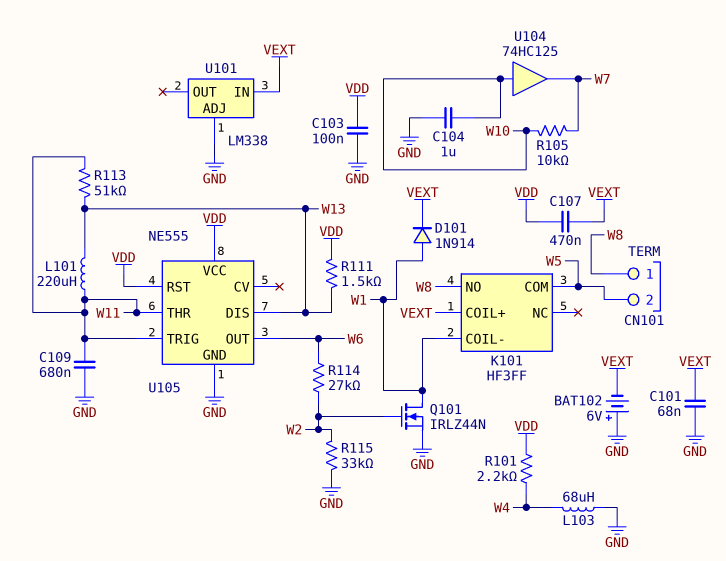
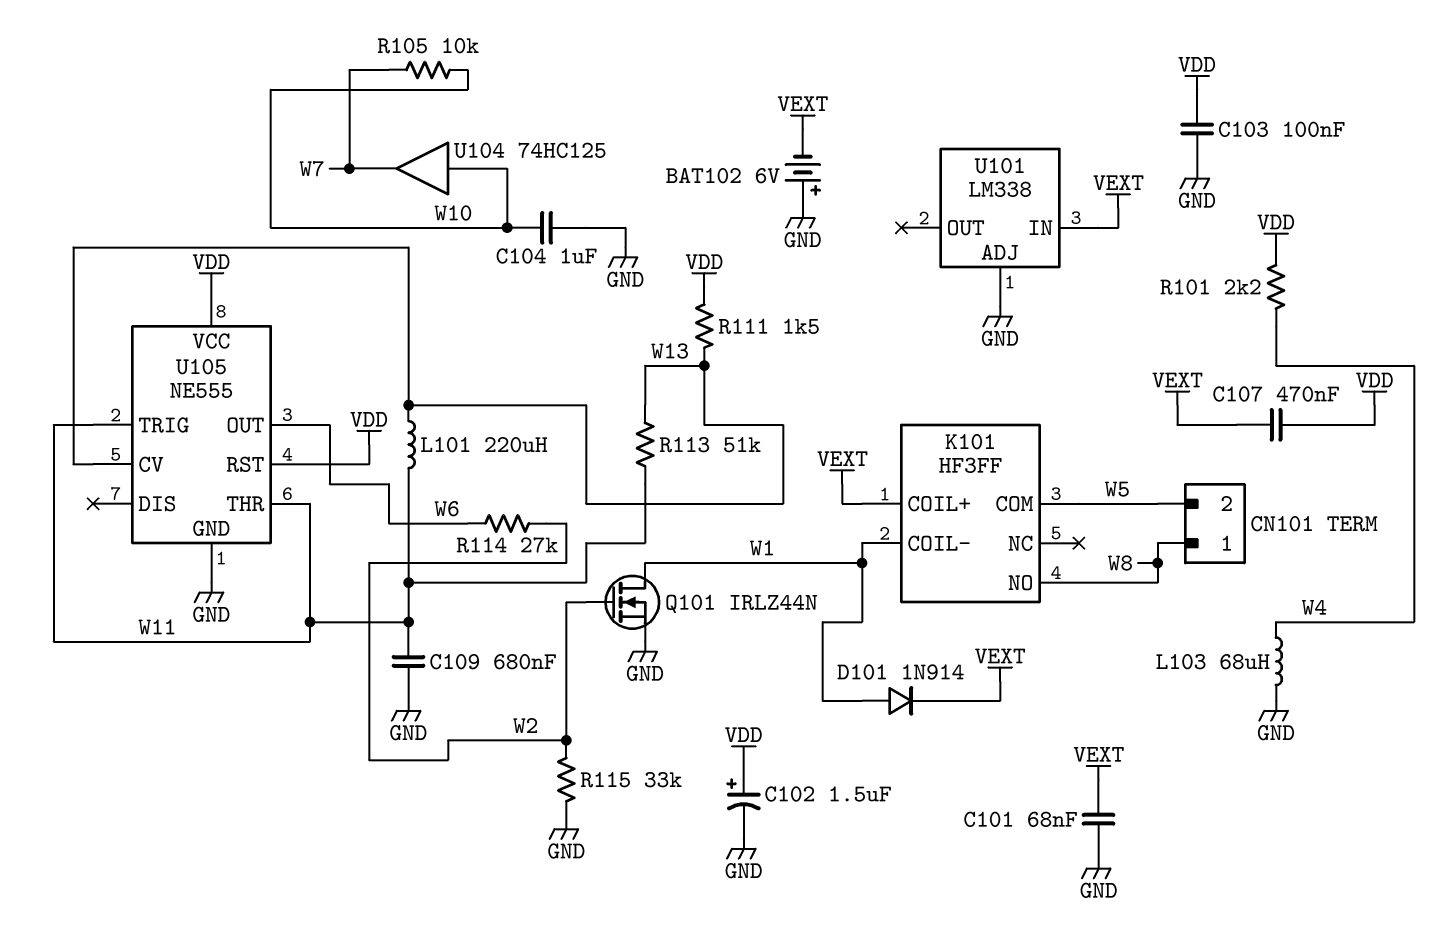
C102: none -> 1.5uF (plus VDD, minus GND)
U105 pin CV: none -> W13
U105 pin DIS: W13 -> none

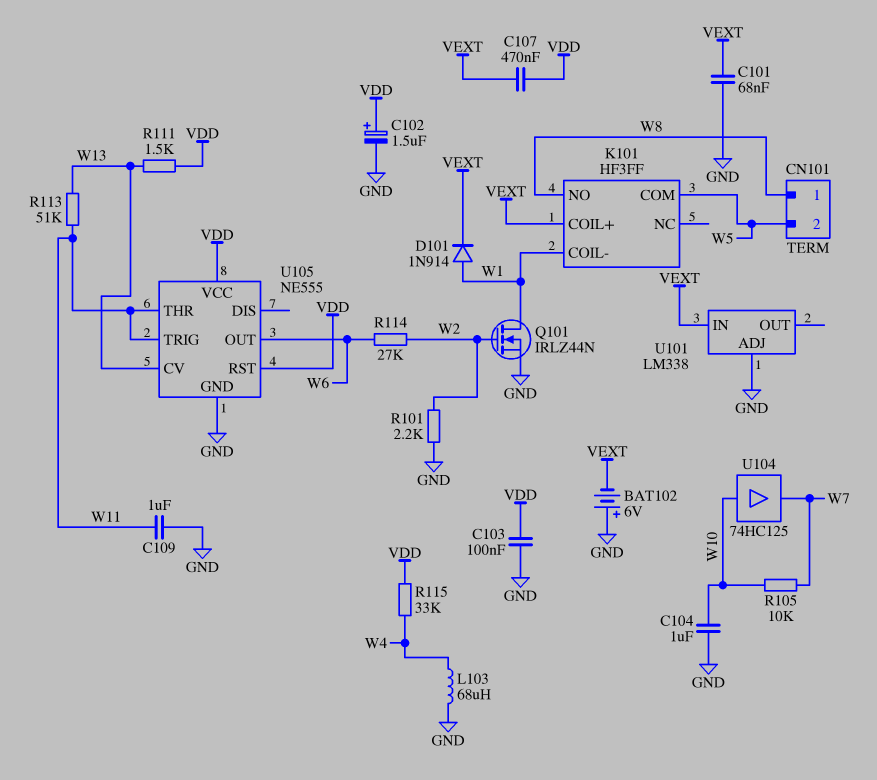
C109: 680nF (GND, W11) -> 1uF (GND, W11)
L101: 220uH (W11, W13) -> none
R101: 2.2k (VDD, W4) -> 2.2k (GND, W2)
R115: 33k (GND, W2) -> 33k (VDD, W4)

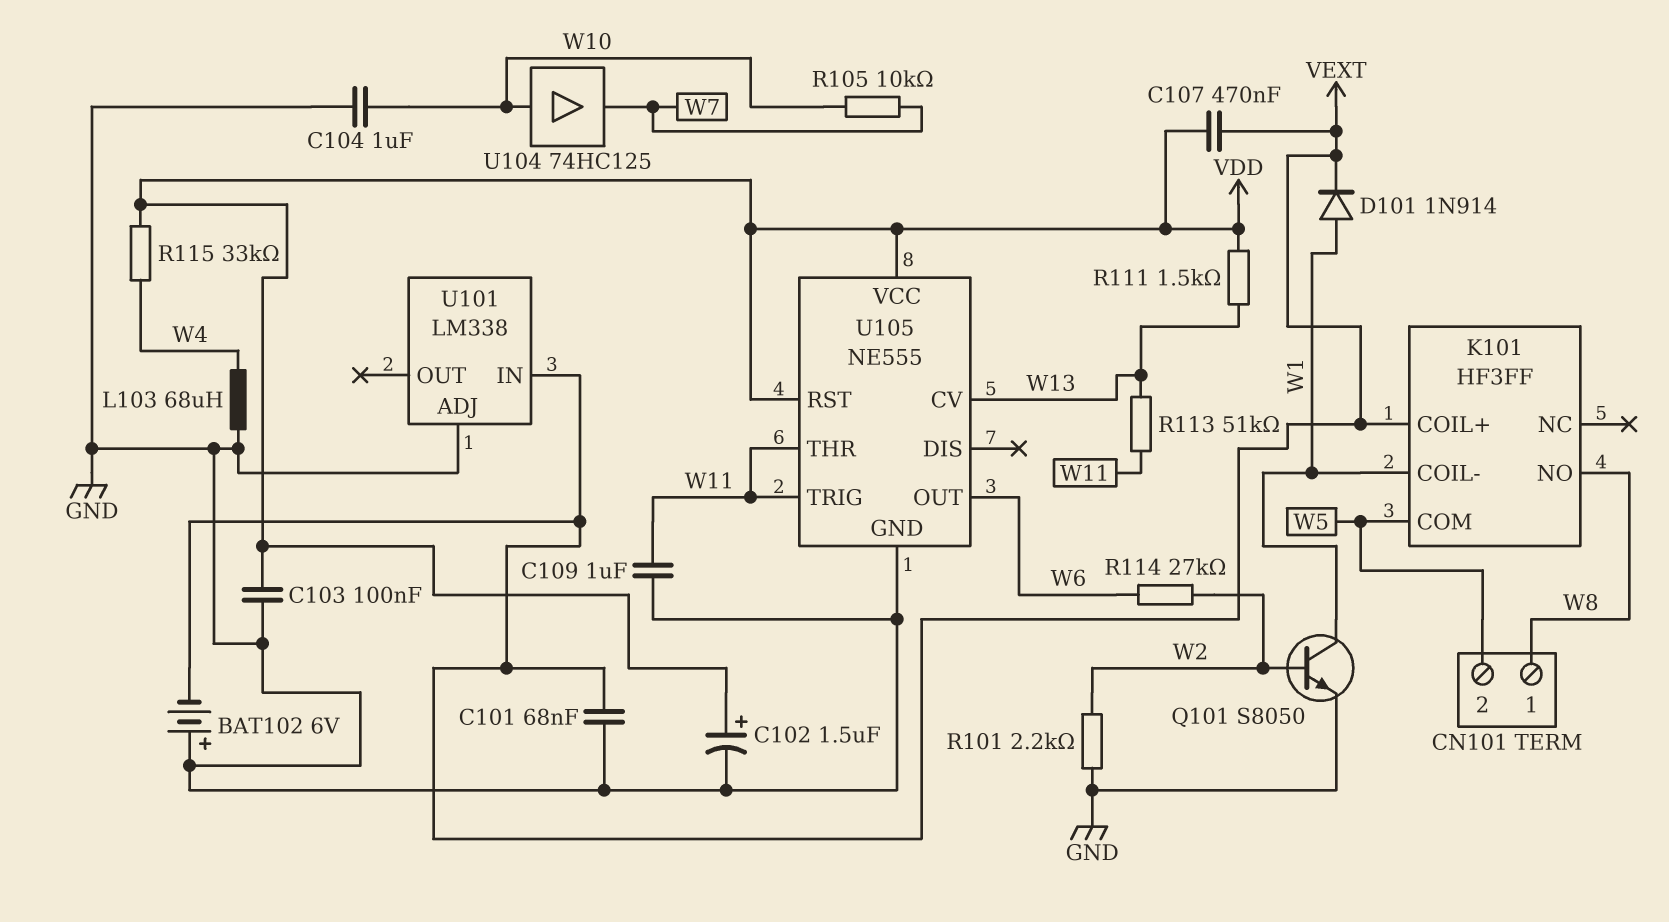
Q101: NMOS IRLZ44N (G W2, D W1, S GND) -> NPN S8050 (B W2, C W1, E GND)

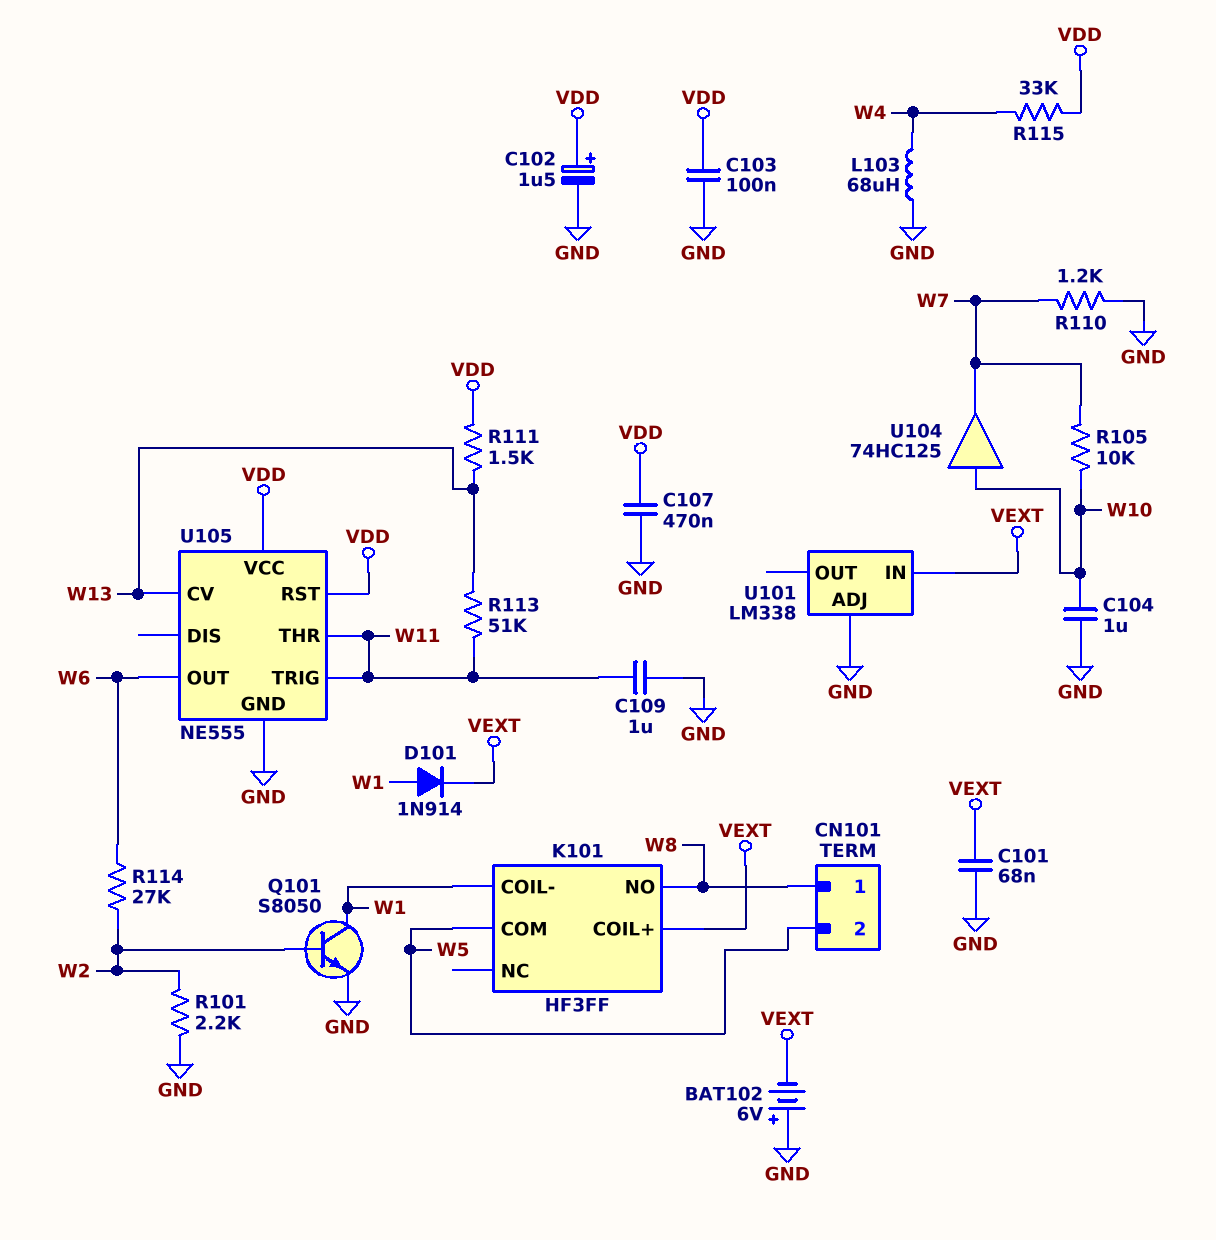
C107: 470nF (VDD, VEXT) -> 470nF (GND, VDD)
R110: none -> 1.2k (GND, W7)

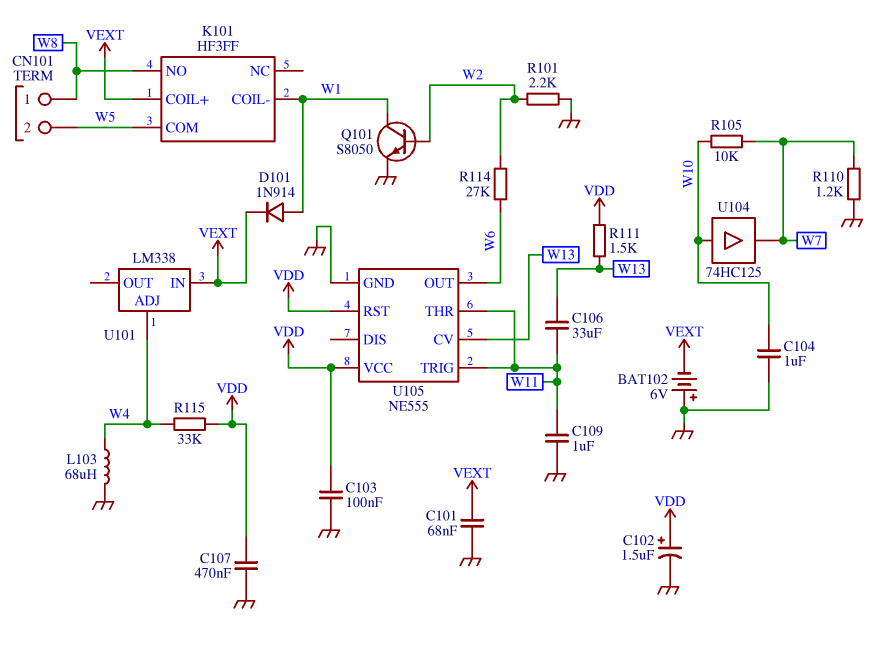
C106: none -> 33uF (W11, W13)
R113: 51k (W11, W13) -> none
U101 pin ADJ: GND -> W4

